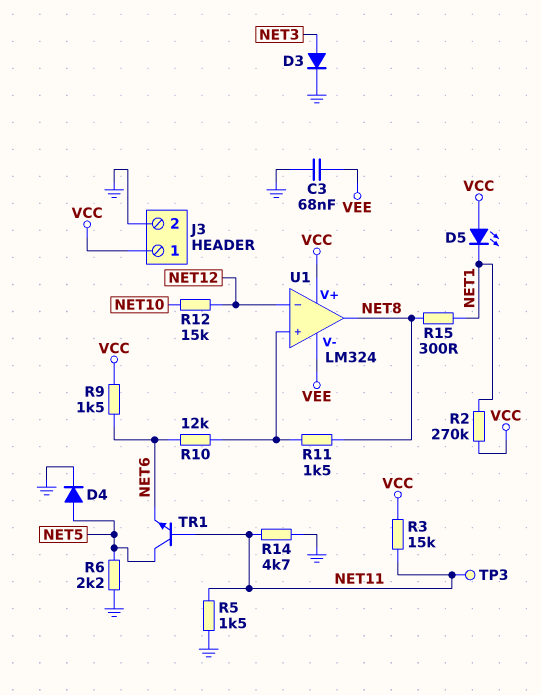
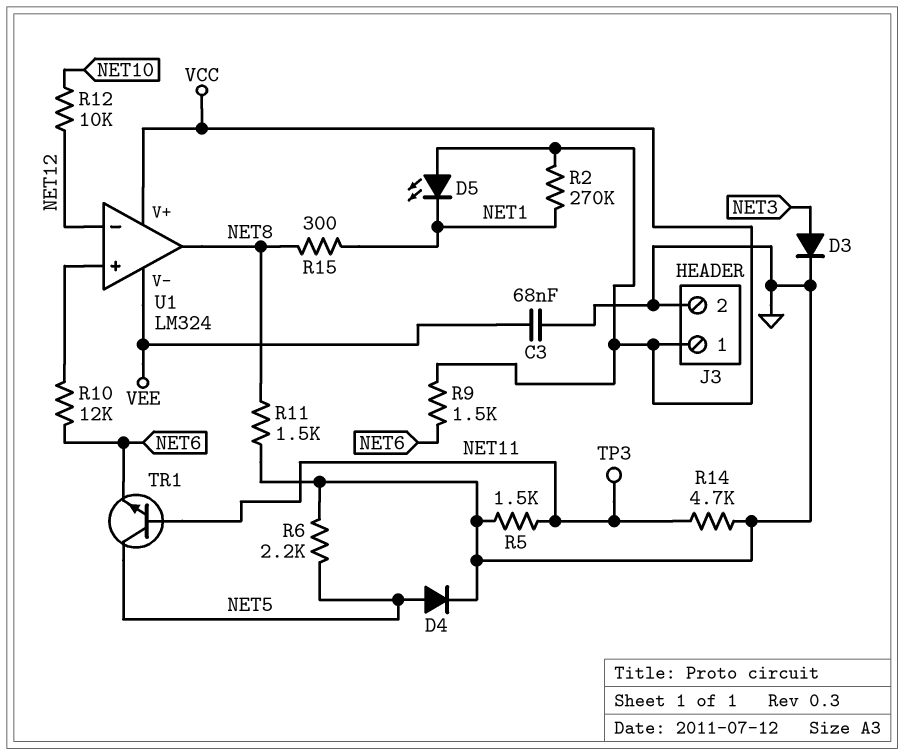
R3: 15k (NET11, VCC) -> none
R11: 1.5k (NET8, U1/in+) -> 1.5k (GND, NET8)
R12: 15k (NET10, NET12) -> 10k (NET10, NET12)

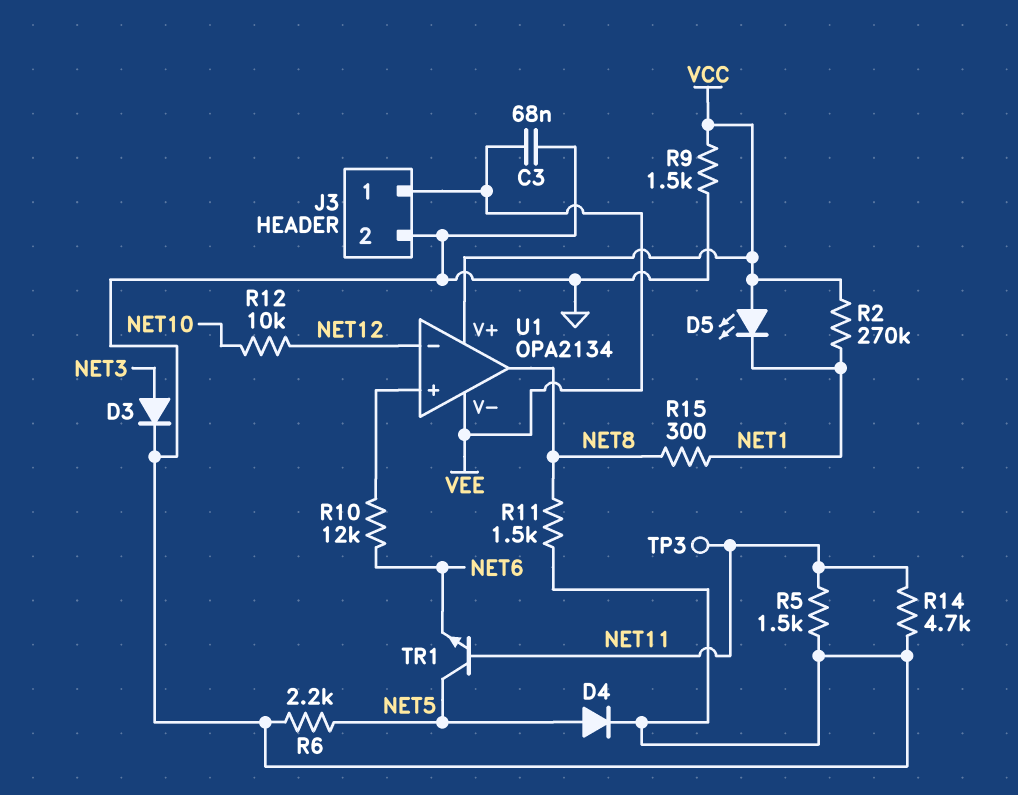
J3 pin 1: VCC -> VEE
R9: 1.5k (NET6, VCC) -> 1.5k (GND, VCC)
U1: LM324 -> OPA2134

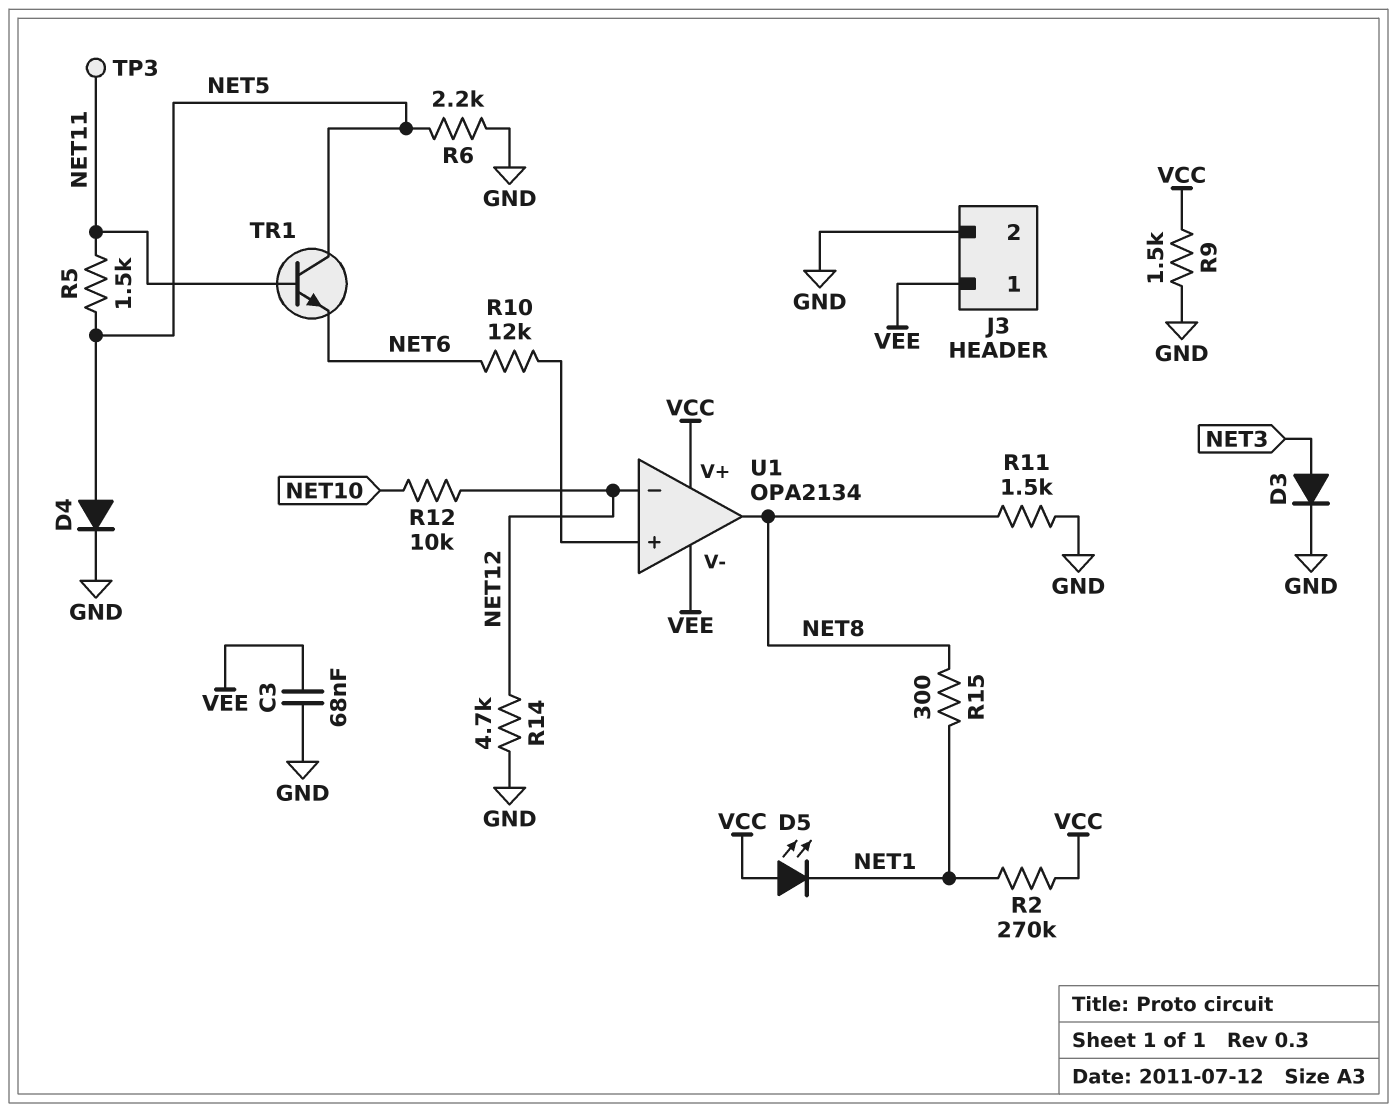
R5: 1.5k (GND, NET11) -> 1.5k (NET5, NET11)
R14: 4.7k (GND, NET11) -> 4.7k (GND, NET12)

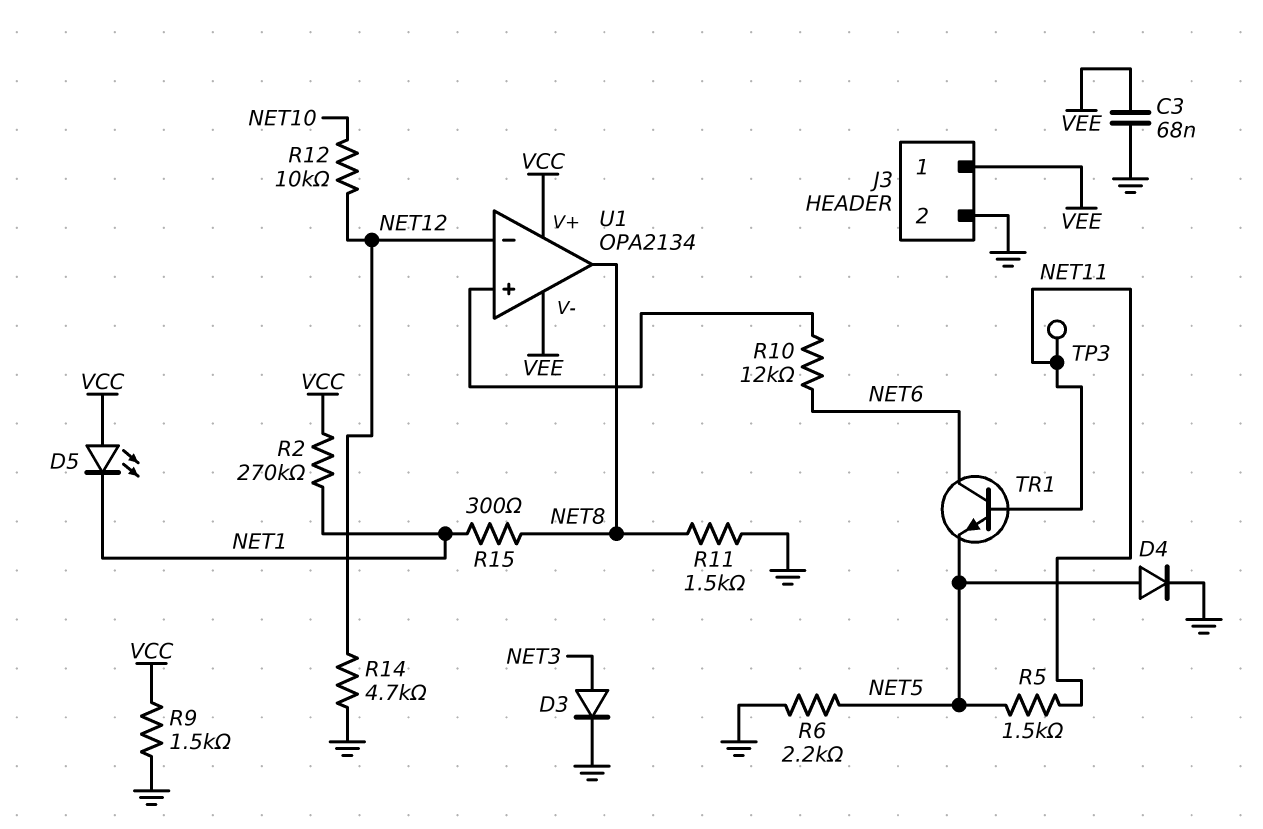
TR1: NPN (B NET11, C NET5, E NET6) -> NPN (B NET11, C NET6, E NET5)

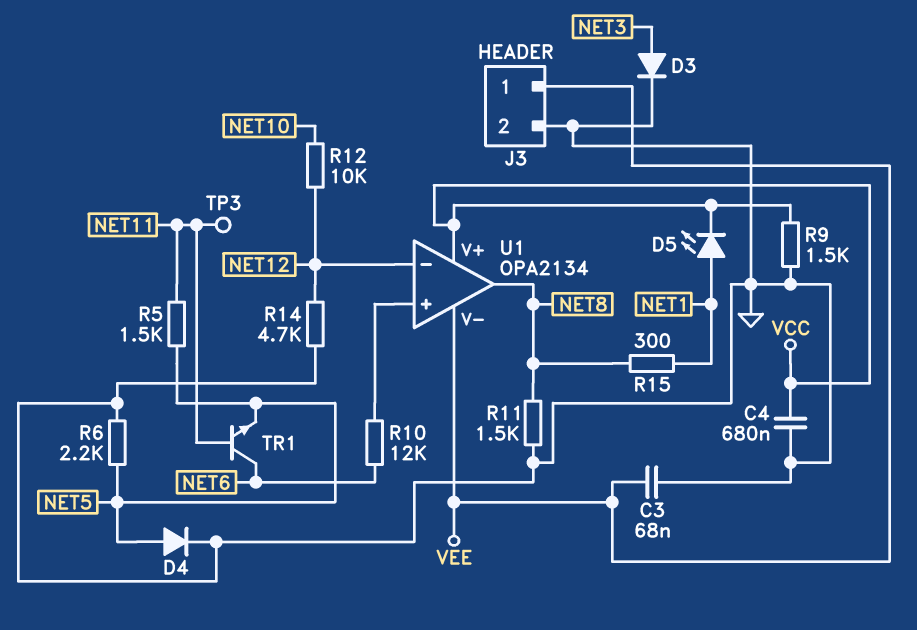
C4: none -> 680nF (GND, VCC)
D5: LED (A VCC, K NET1) -> LED (A NET1, K VCC)
R2: 270k (NET1, VCC) -> none

